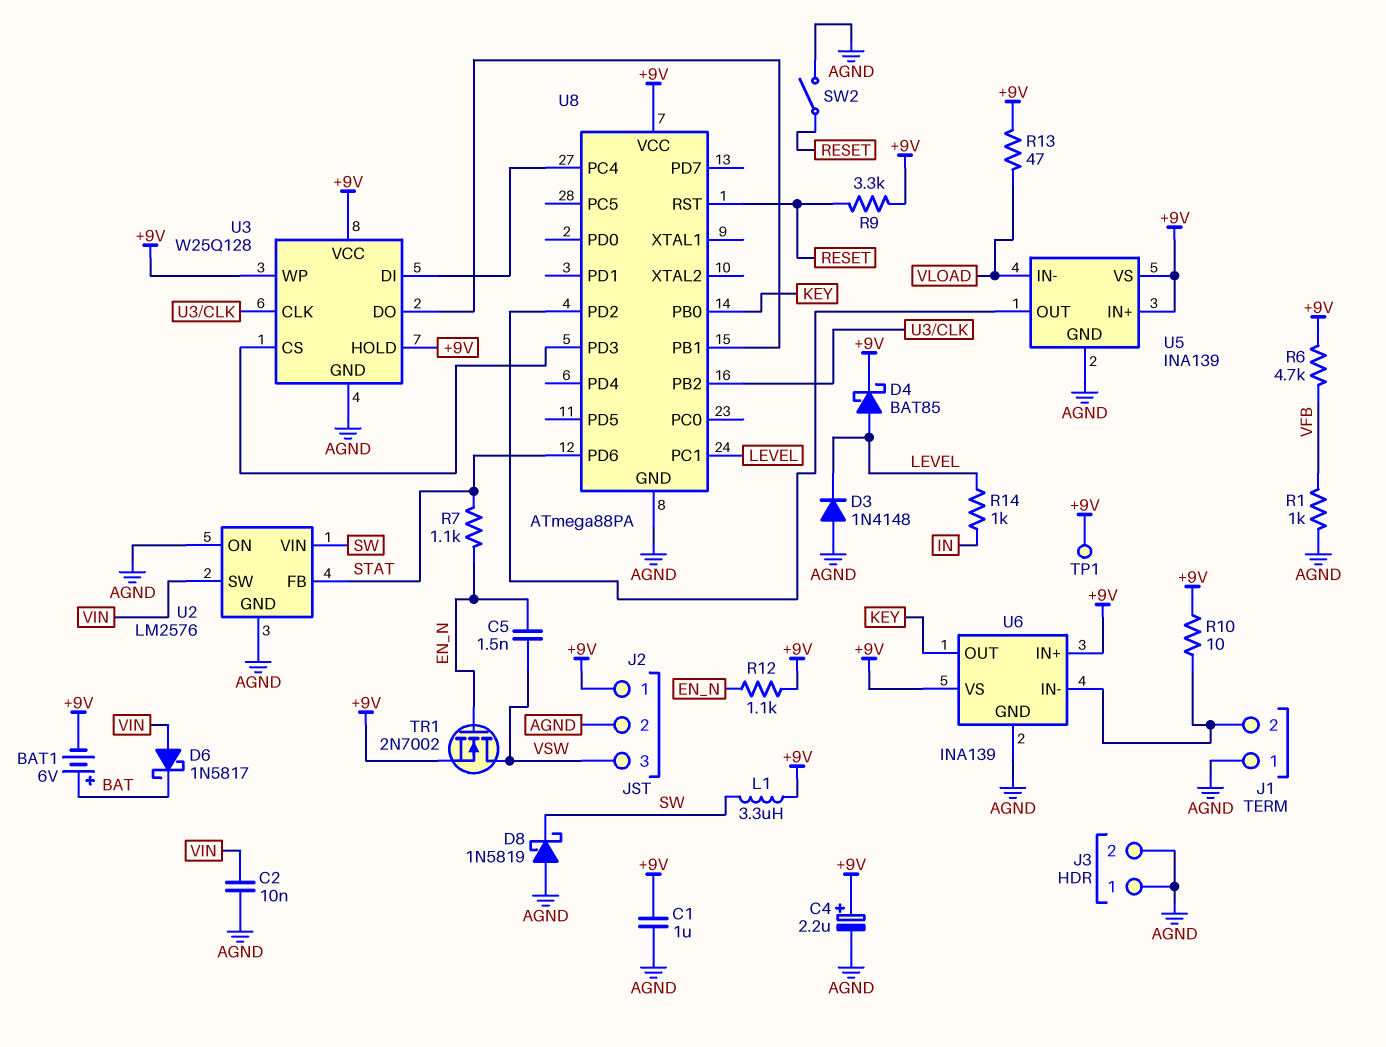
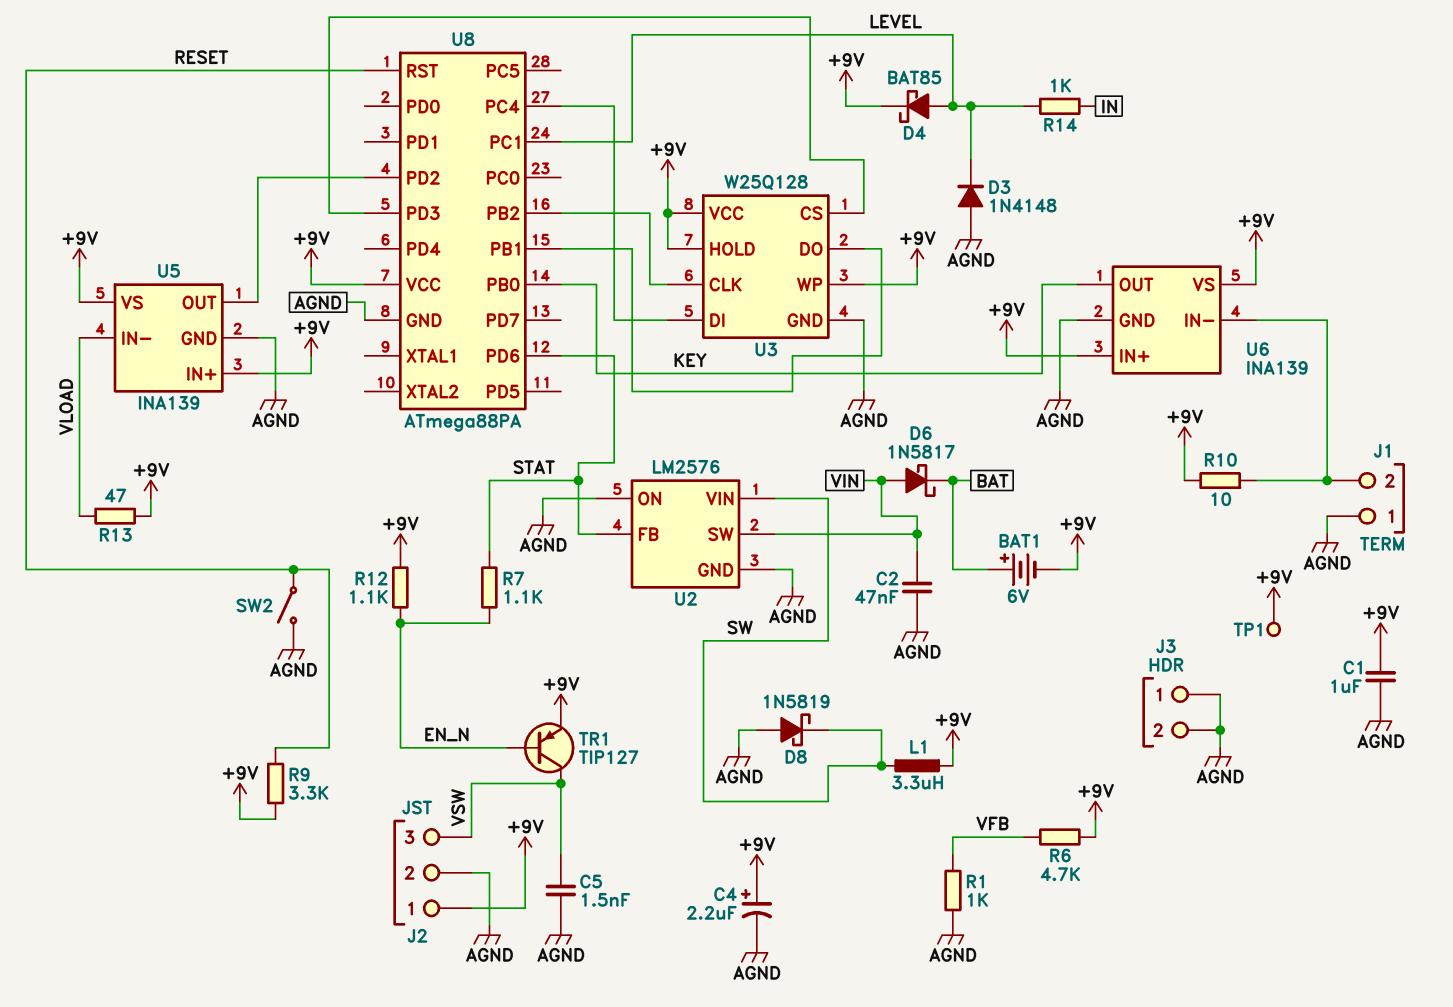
C2: 10nF (AGND, VIN) -> 47nF (AGND, VIN)
C5: 1.5nF (EN_N, VSW) -> 1.5nF (AGND, VSW)
TR1: NMOS 2N7002 (G EN_N, D VSW, S +9V) -> PNP TIP127 (B EN_N, C VSW, E +9V)

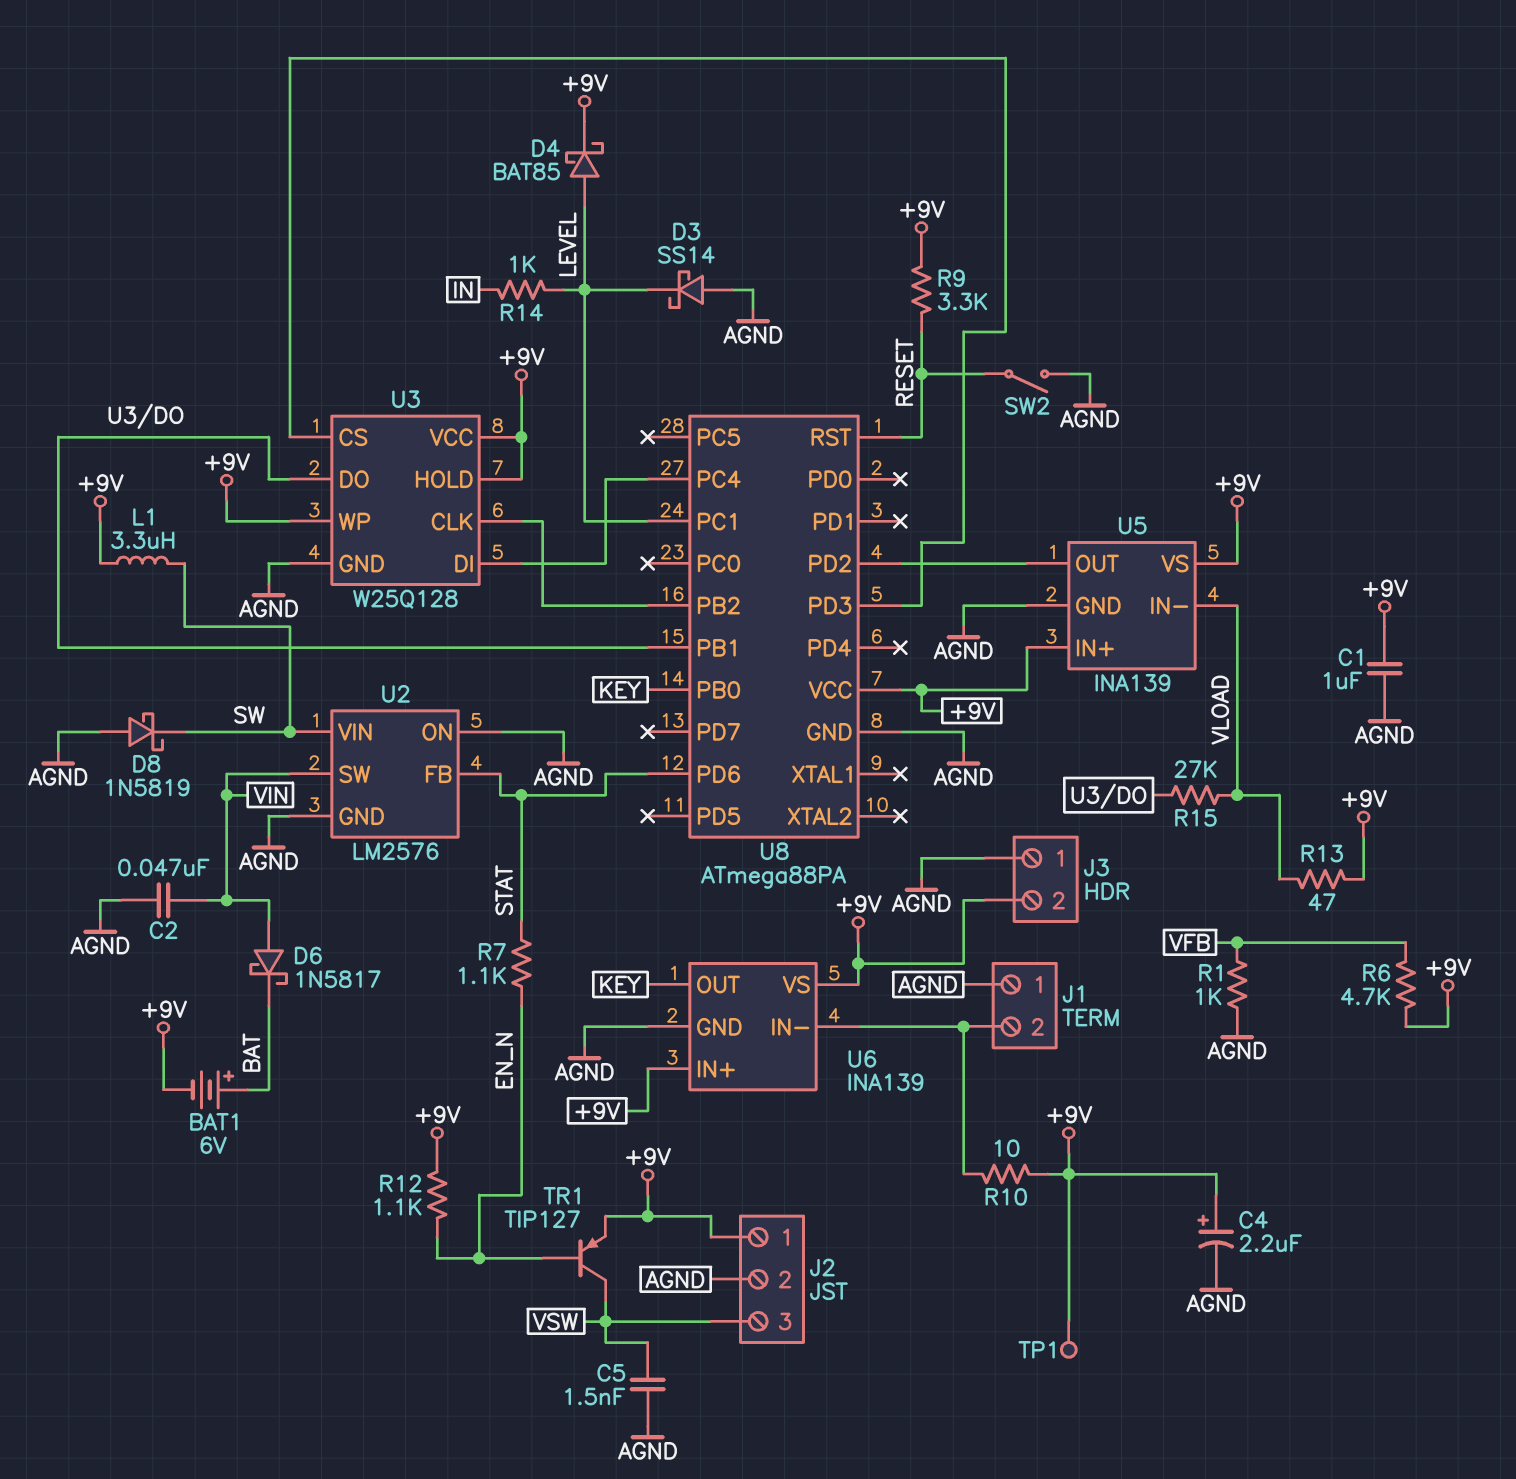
D3: diode 1N4148 (A AGND, K LEVEL) -> schottky SS14 (A AGND, K LEVEL)
J3 pin 2: AGND -> +9V
R15: none -> 27k (U3/DO, VLOAD)

